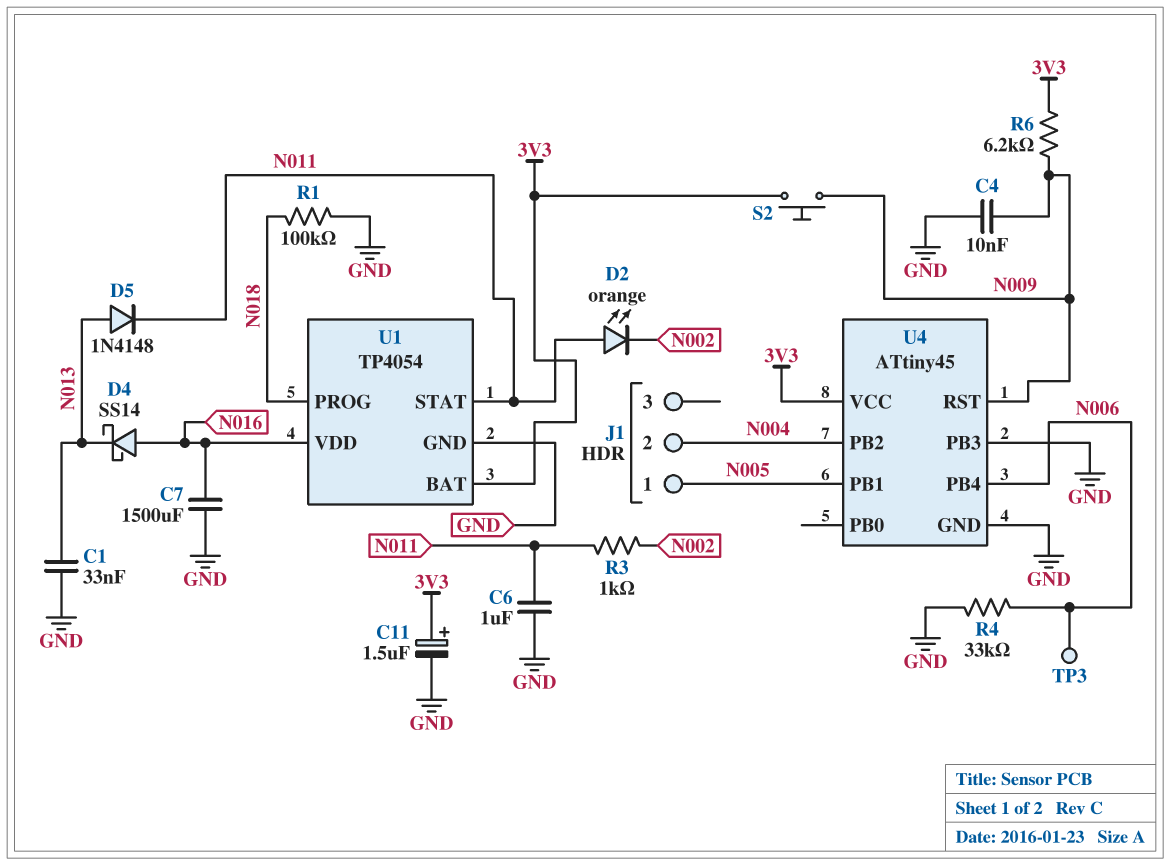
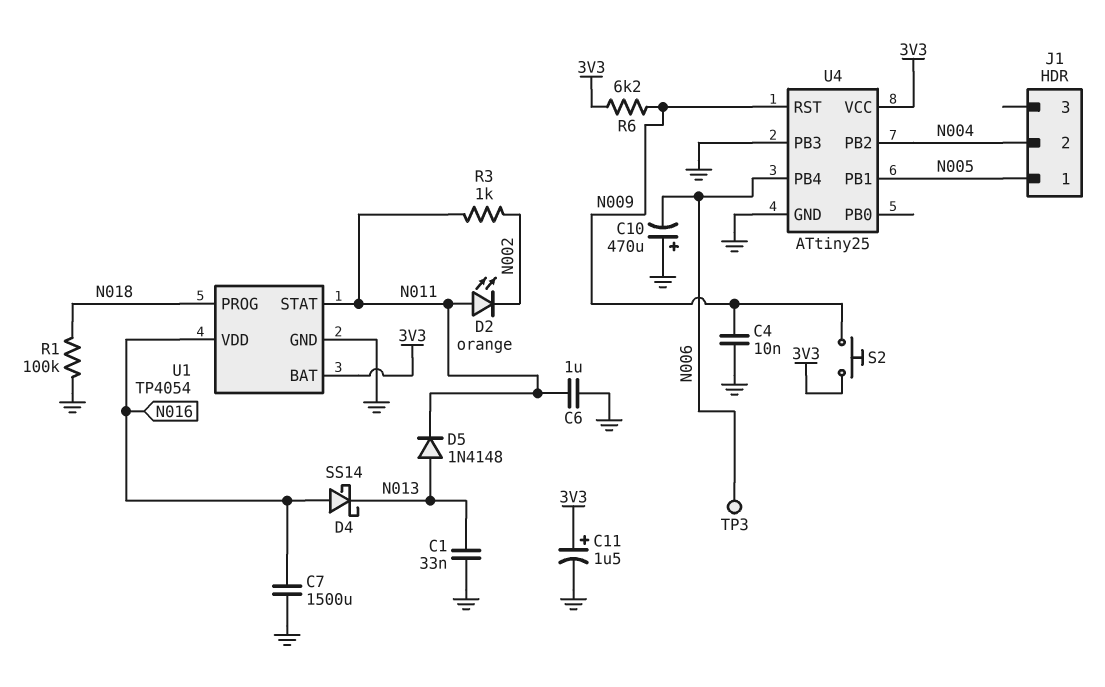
C10: none -> 470uF (plus GND, minus N006)
R4: 33k (GND, N006) -> none
U4: ATtiny45 -> ATtiny25

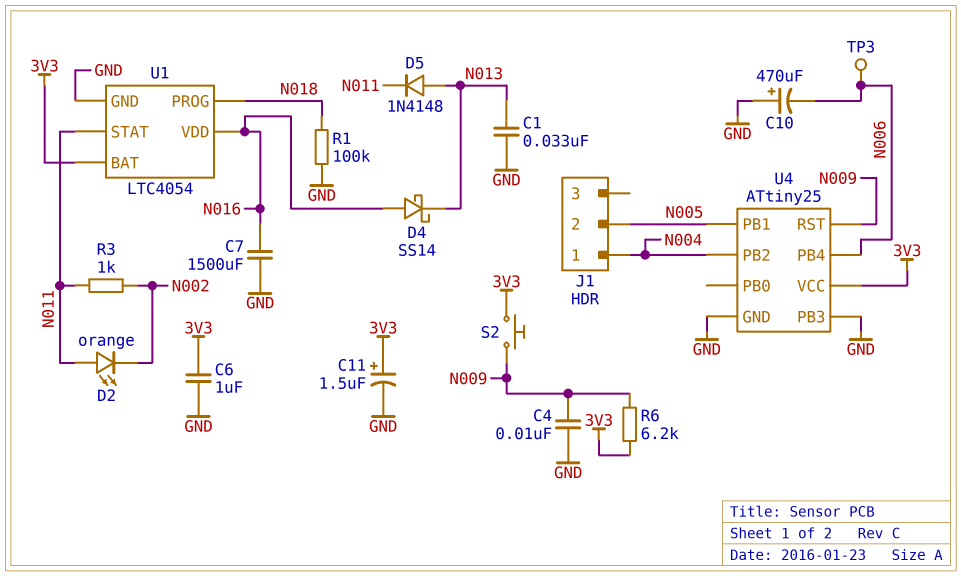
C6: 1uF (GND, N011) -> 1uF (3V3, GND)
J1 pin 1: N005 -> N004
J1 pin 2: N004 -> N005
U1: TP4054 -> LTC4054

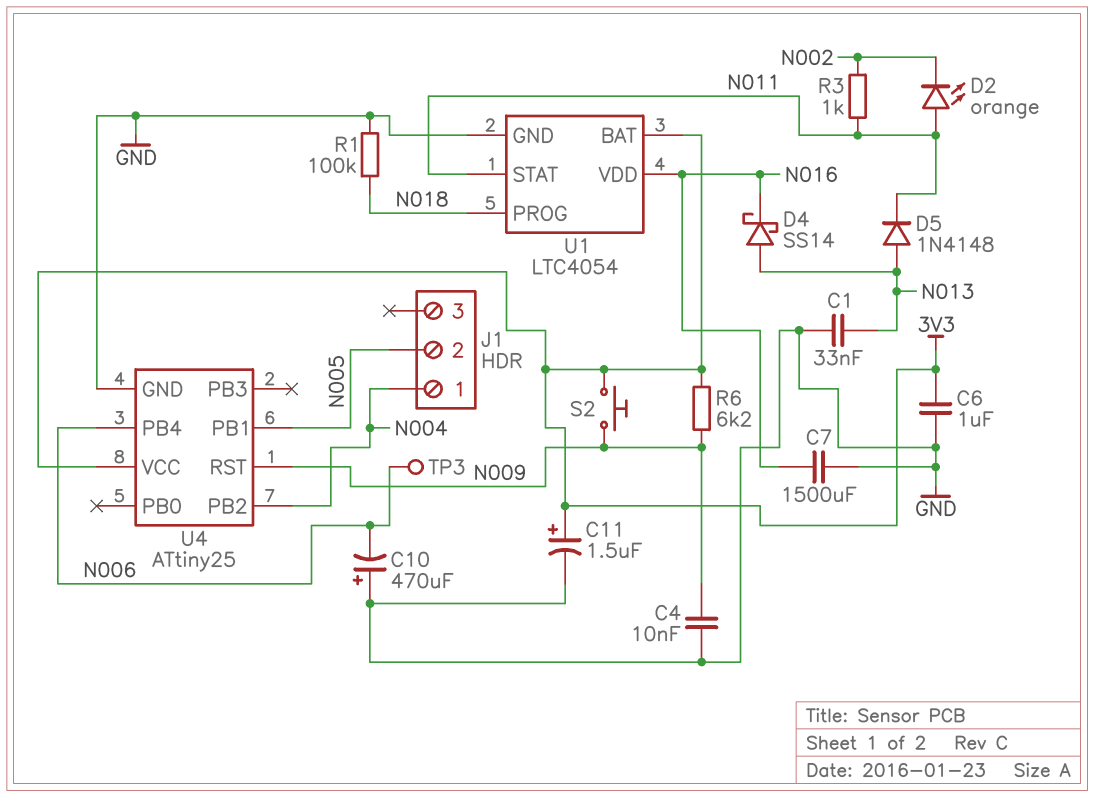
D4: schottky SS14 (A N016, K N013) -> schottky SS14 (A N013, K N016)
U4 pin PB3: GND -> none

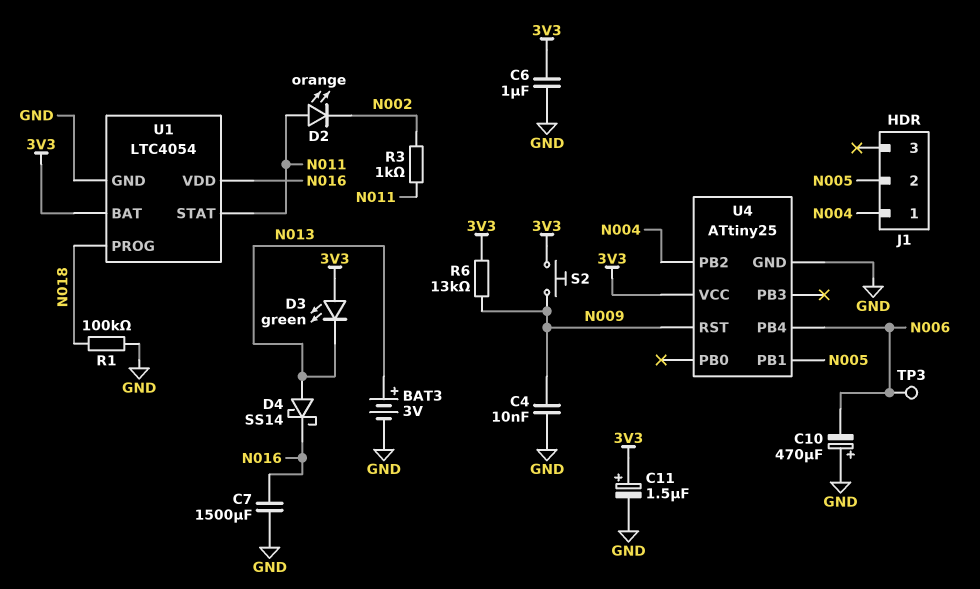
BAT3: none -> 3V (plus N013, minus GND)
C1: 33nF (GND, N013) -> none
D3: none -> LED green (A 3V3, K N013)
D5: diode 1N4148 (A N013, K N011) -> none
R6: 6.2k (3V3, N009) -> 13k (3V3, N009)

